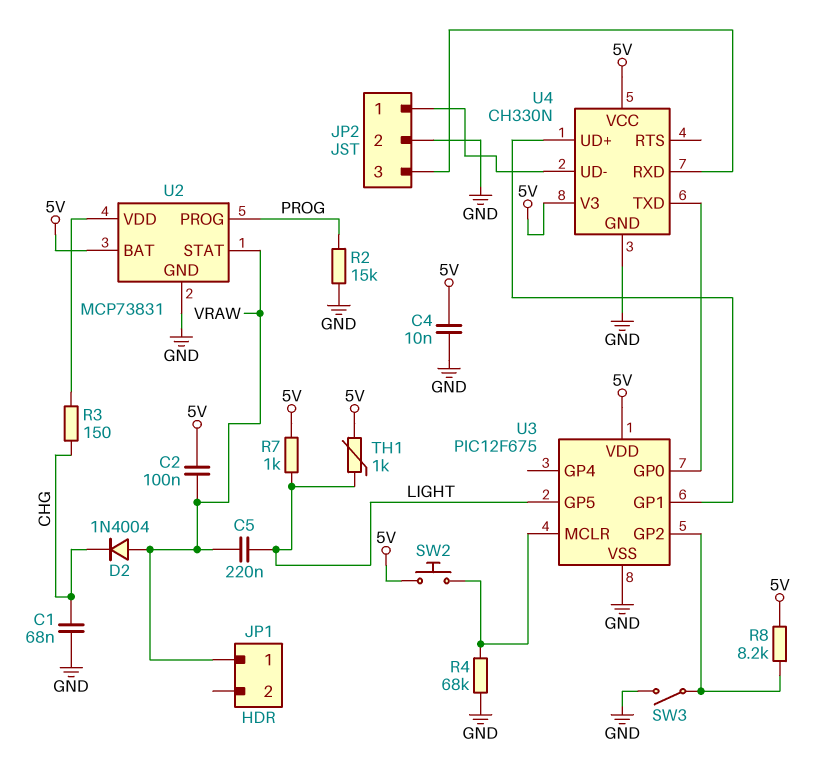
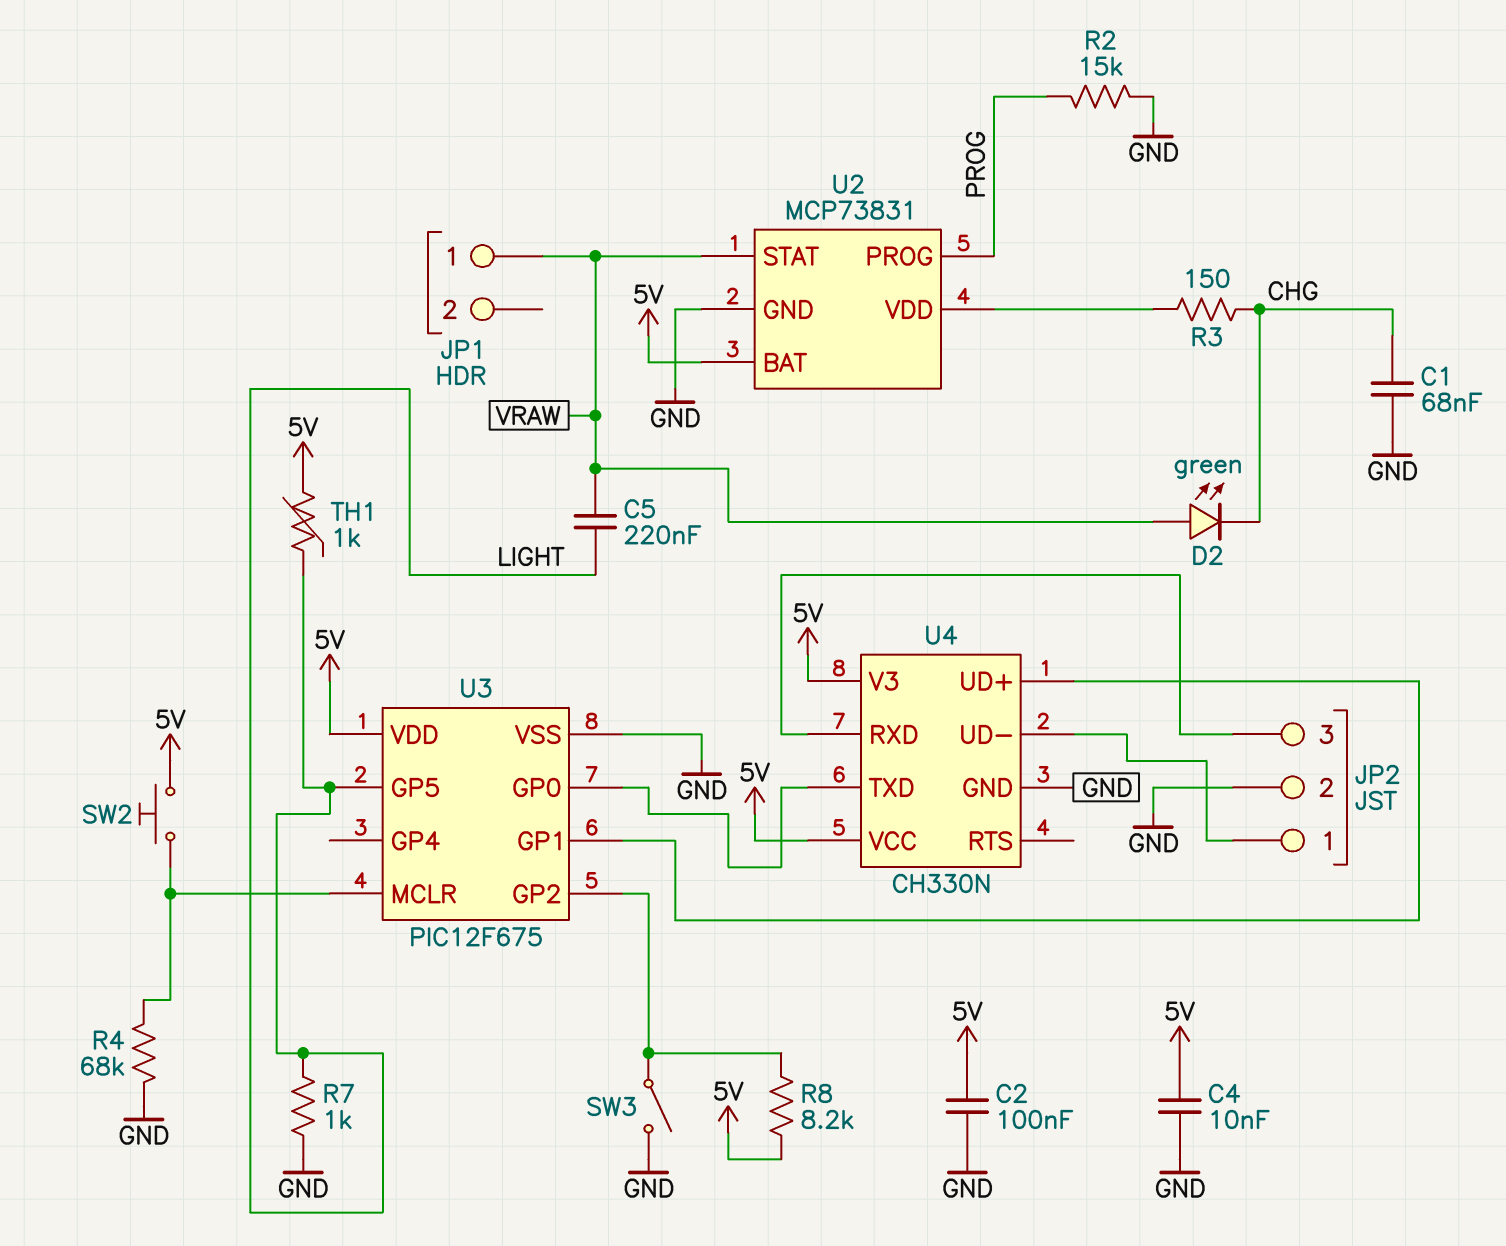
C2: 100nF (5V, VRAW) -> 100nF (5V, GND)
D2: diode 1N4004 (A VRAW, K CHG) -> LED green (A VRAW, K CHG)
R7: 1k (5V, LIGHT) -> 1k (GND, LIGHT)

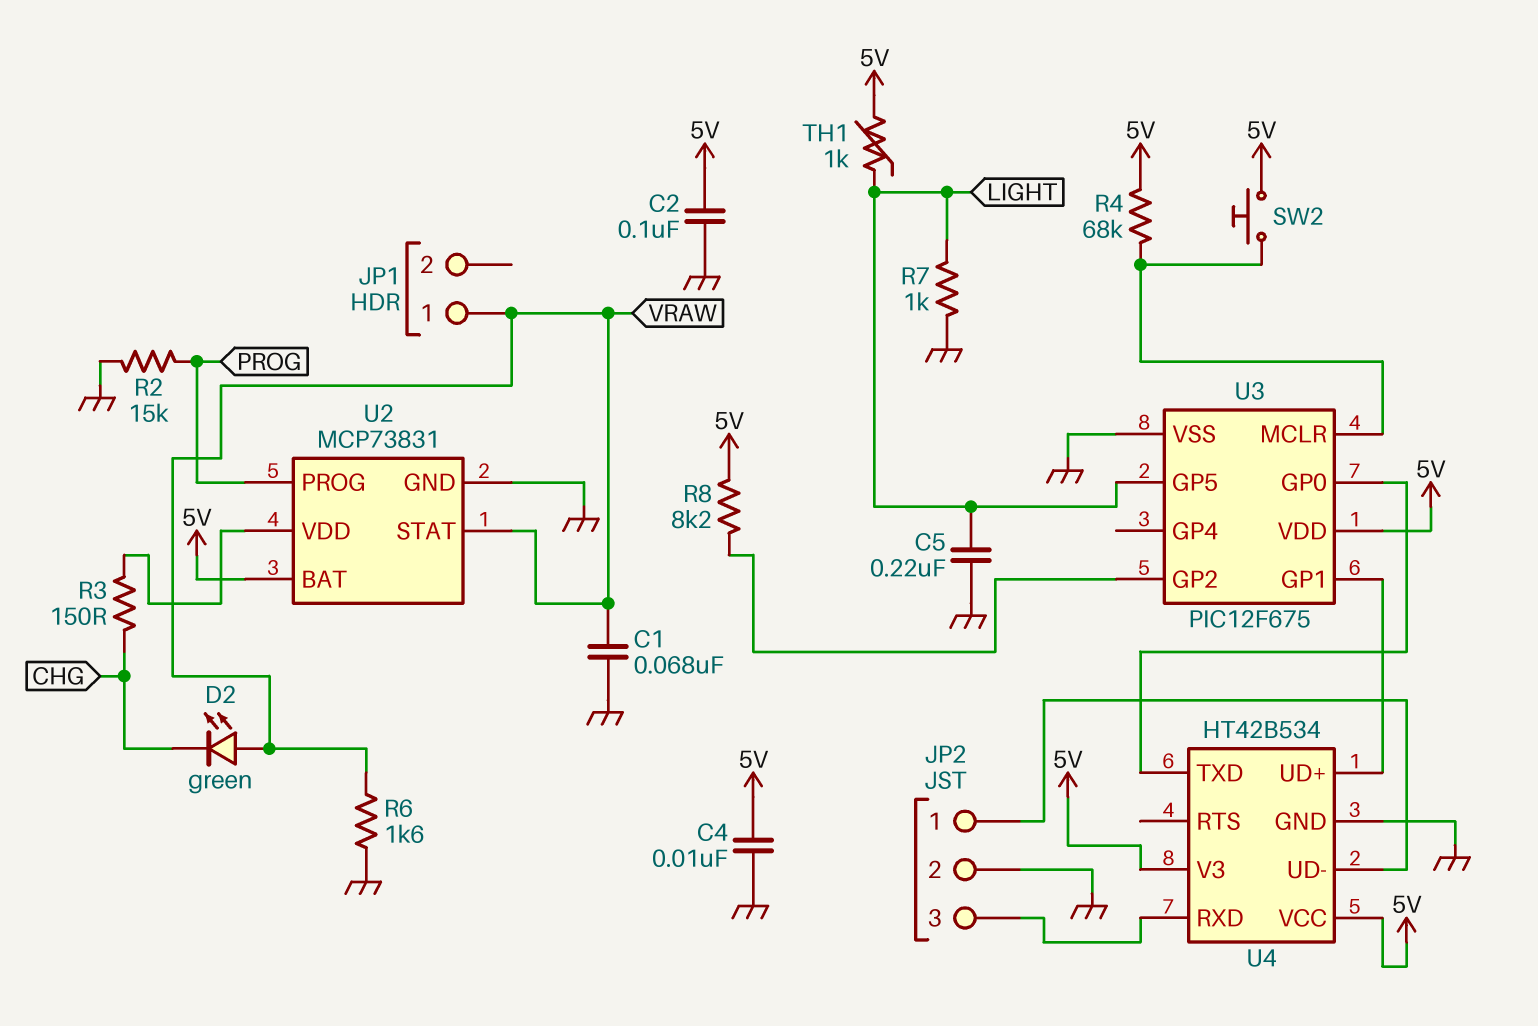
C1: 68nF (CHG, GND) -> 68nF (GND, VRAW)
C5: 220nF (LIGHT, VRAW) -> 220nF (GND, LIGHT)
R4: 68k (GND, U3/MCLR) -> 68k (5V, U3/MCLR)
R6: none -> 1.6k (GND, VRAW)
SW3: switch (GND, U3/GP2) -> none
U4: CH330N -> HT42B534

